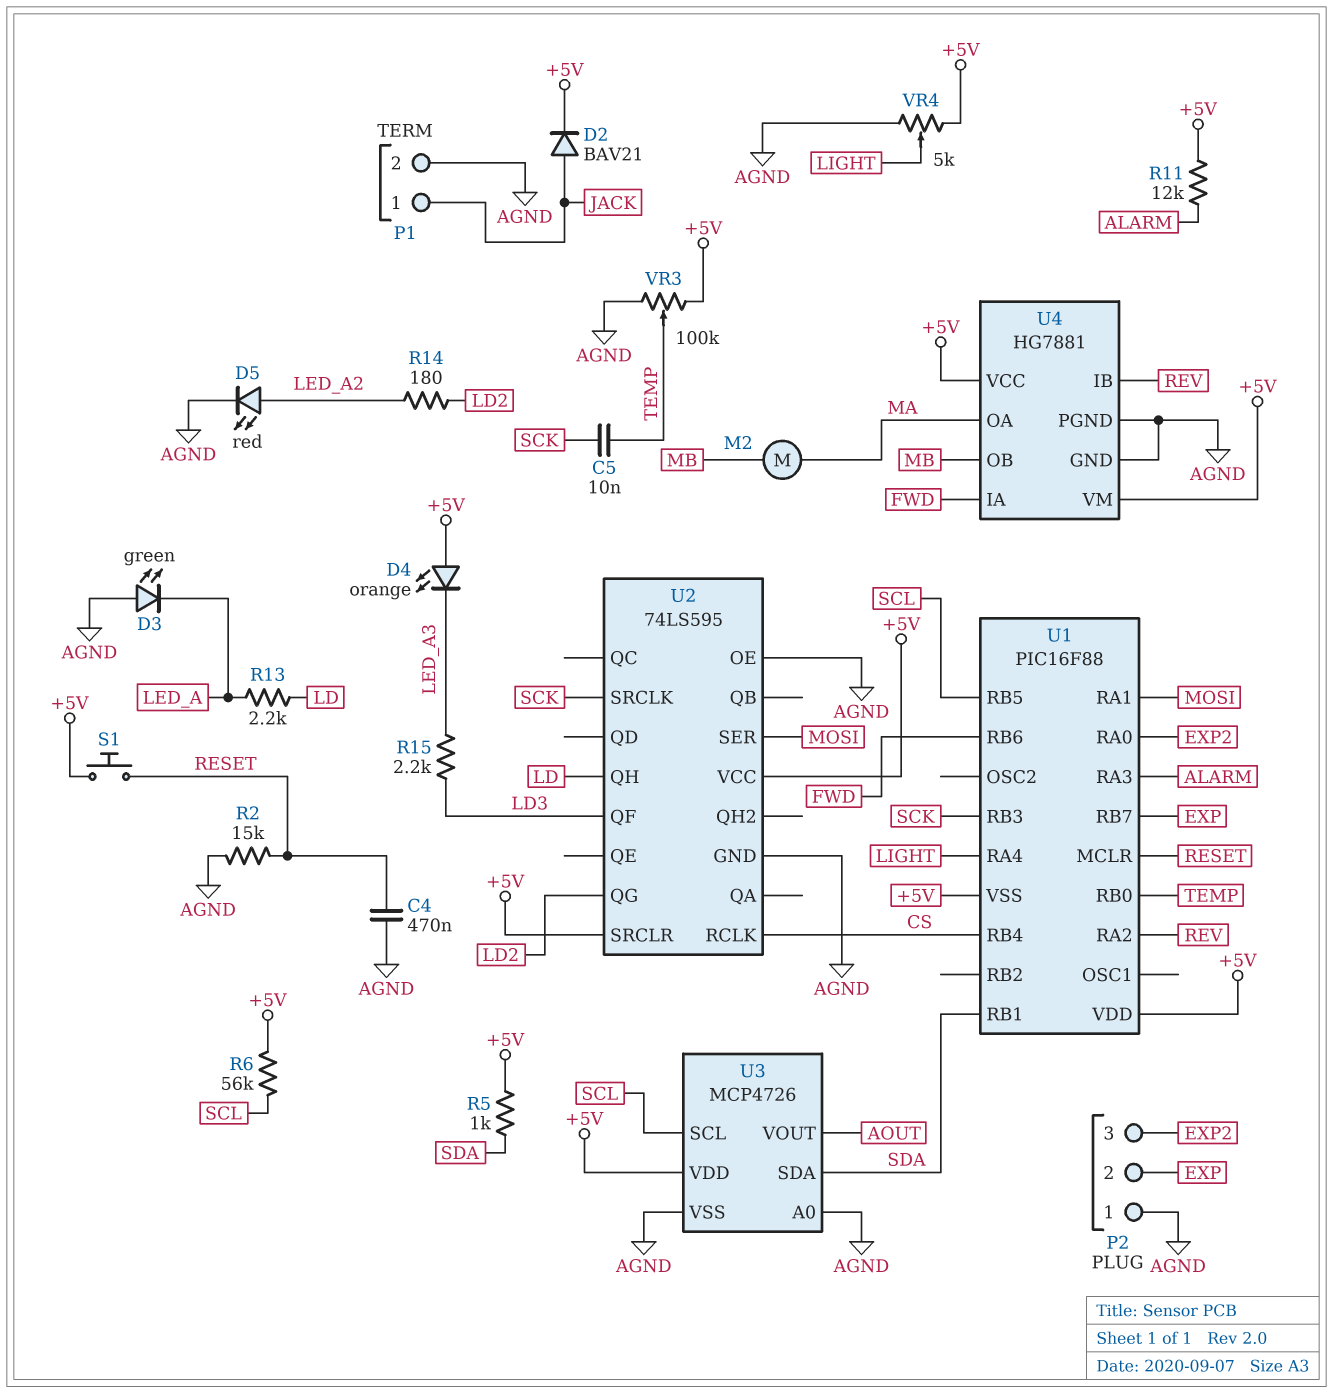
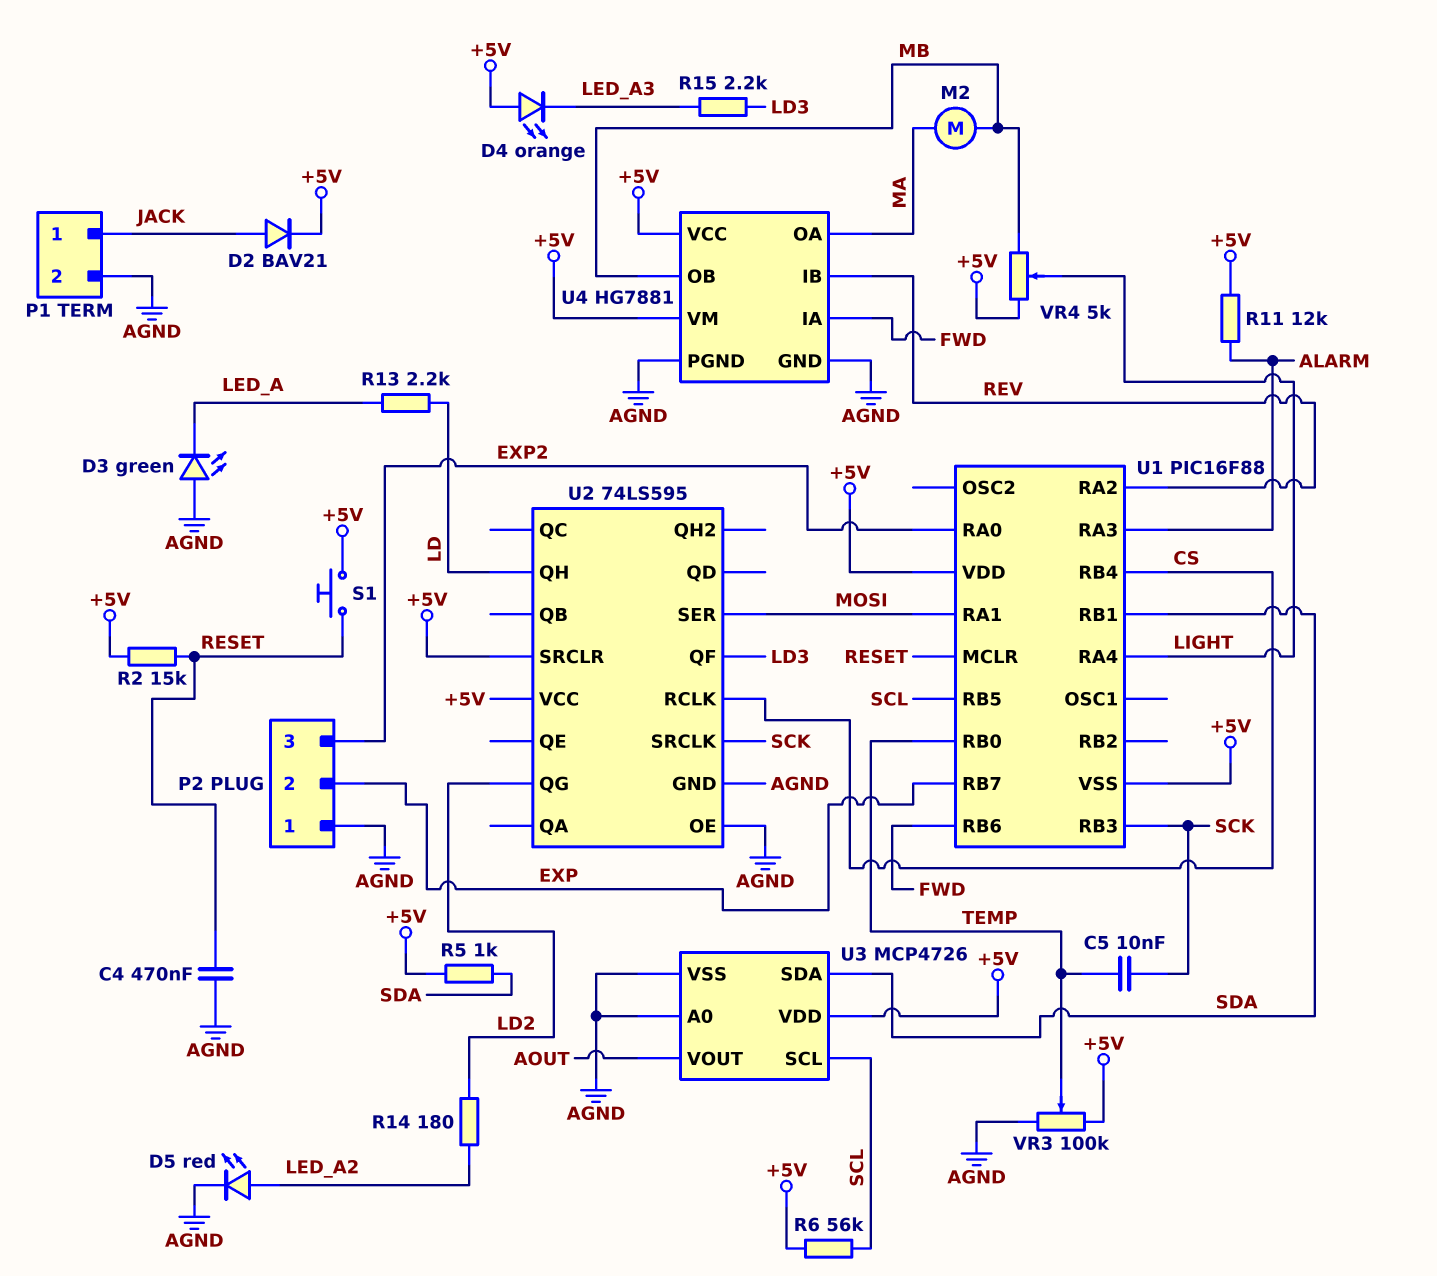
R2: 15k (AGND, RESET) -> 15k (+5V, RESET)
VR4: 5k (+5V, AGND, wiper LIGHT) -> 5k (+5V, MB, wiper LIGHT)

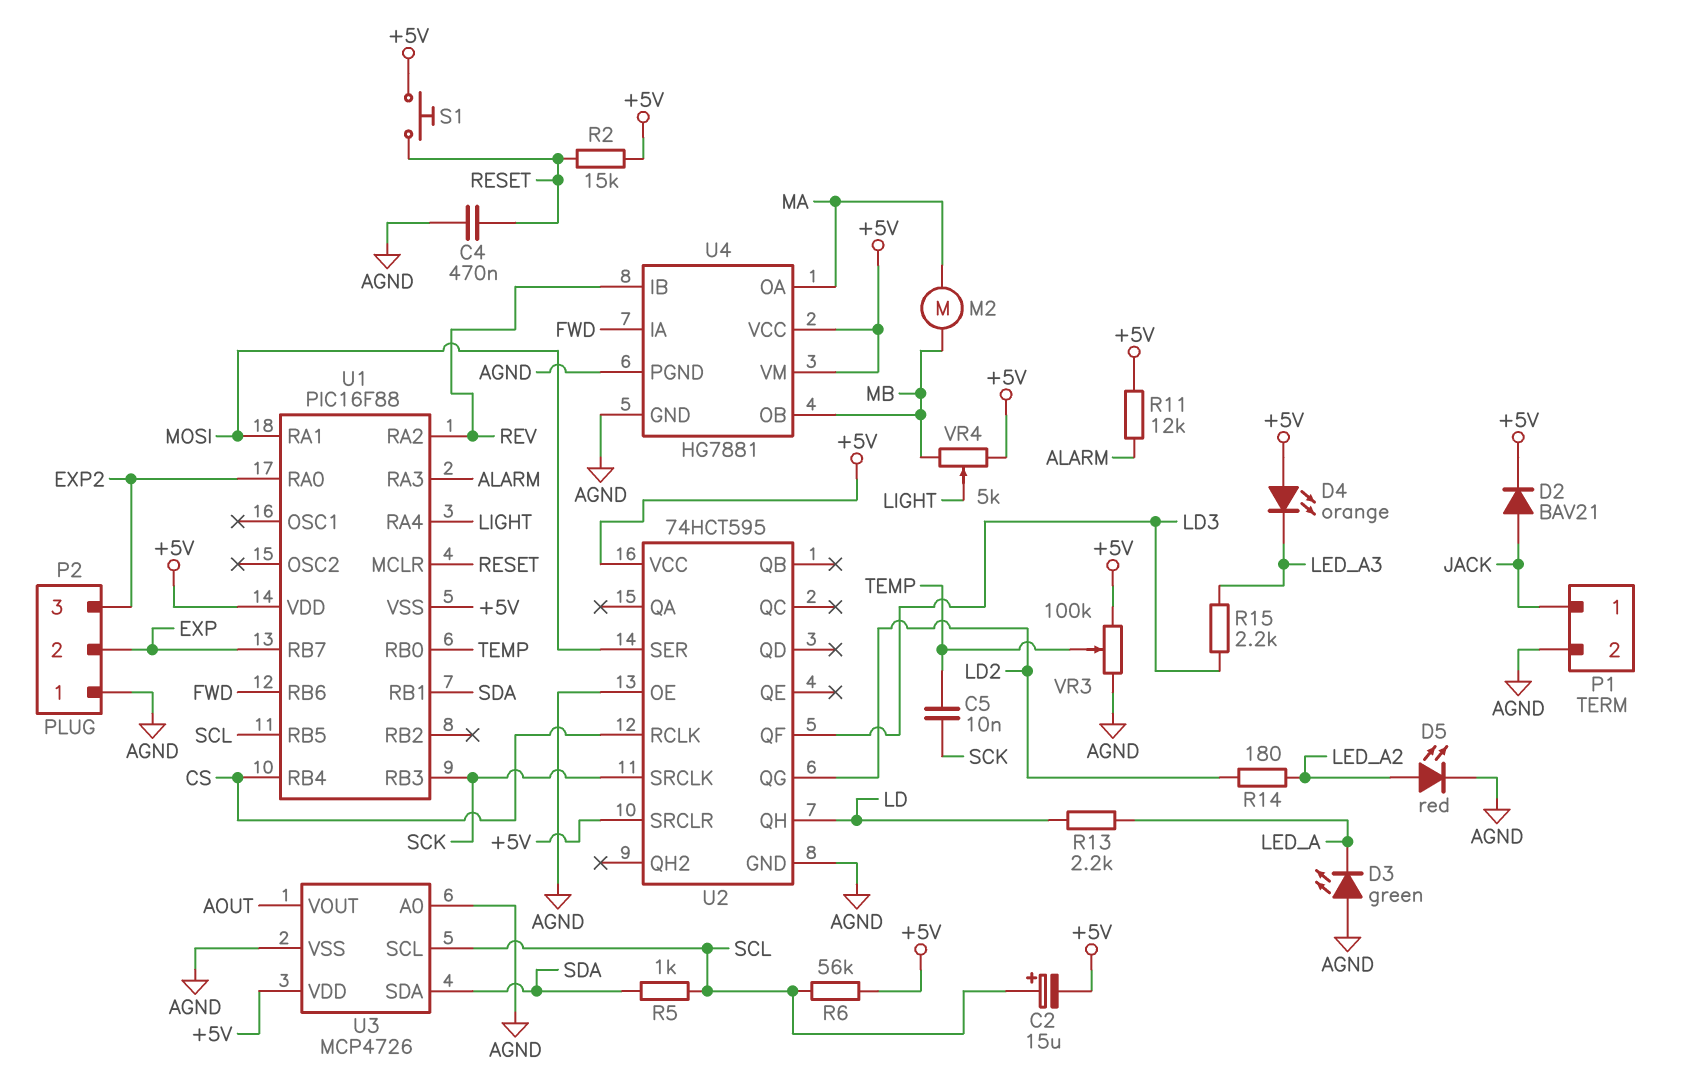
C2: none -> 15uF (plus SCL, minus +5V)
R5: 1k (+5V, SDA) -> 1k (SCL, SDA)
U2: 74LS595 -> 74HCT595

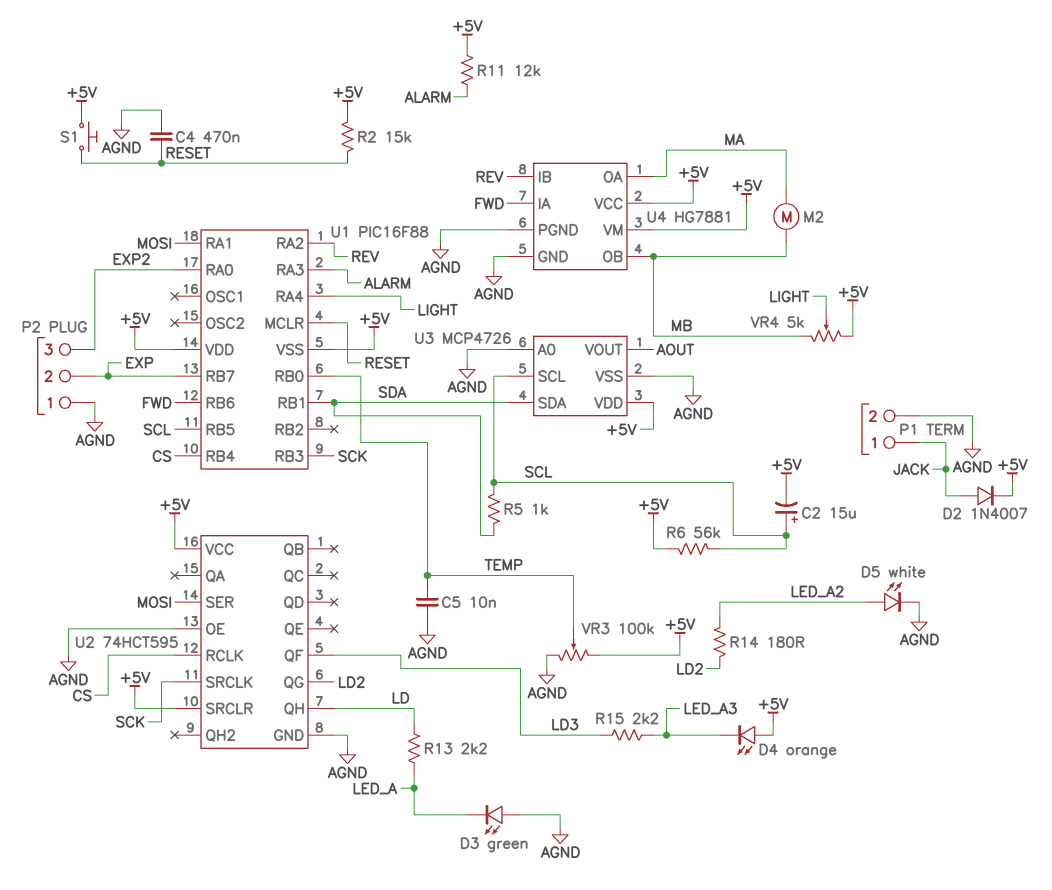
C5: 10nF (SCK, TEMP) -> 10nF (AGND, TEMP)
D2: diode BAV21 (A JACK, K +5V) -> diode 1N4007 (A JACK, K +5V)
D5: LED red (A LED_A2, K AGND) -> LED white (A LED_A2, K AGND)

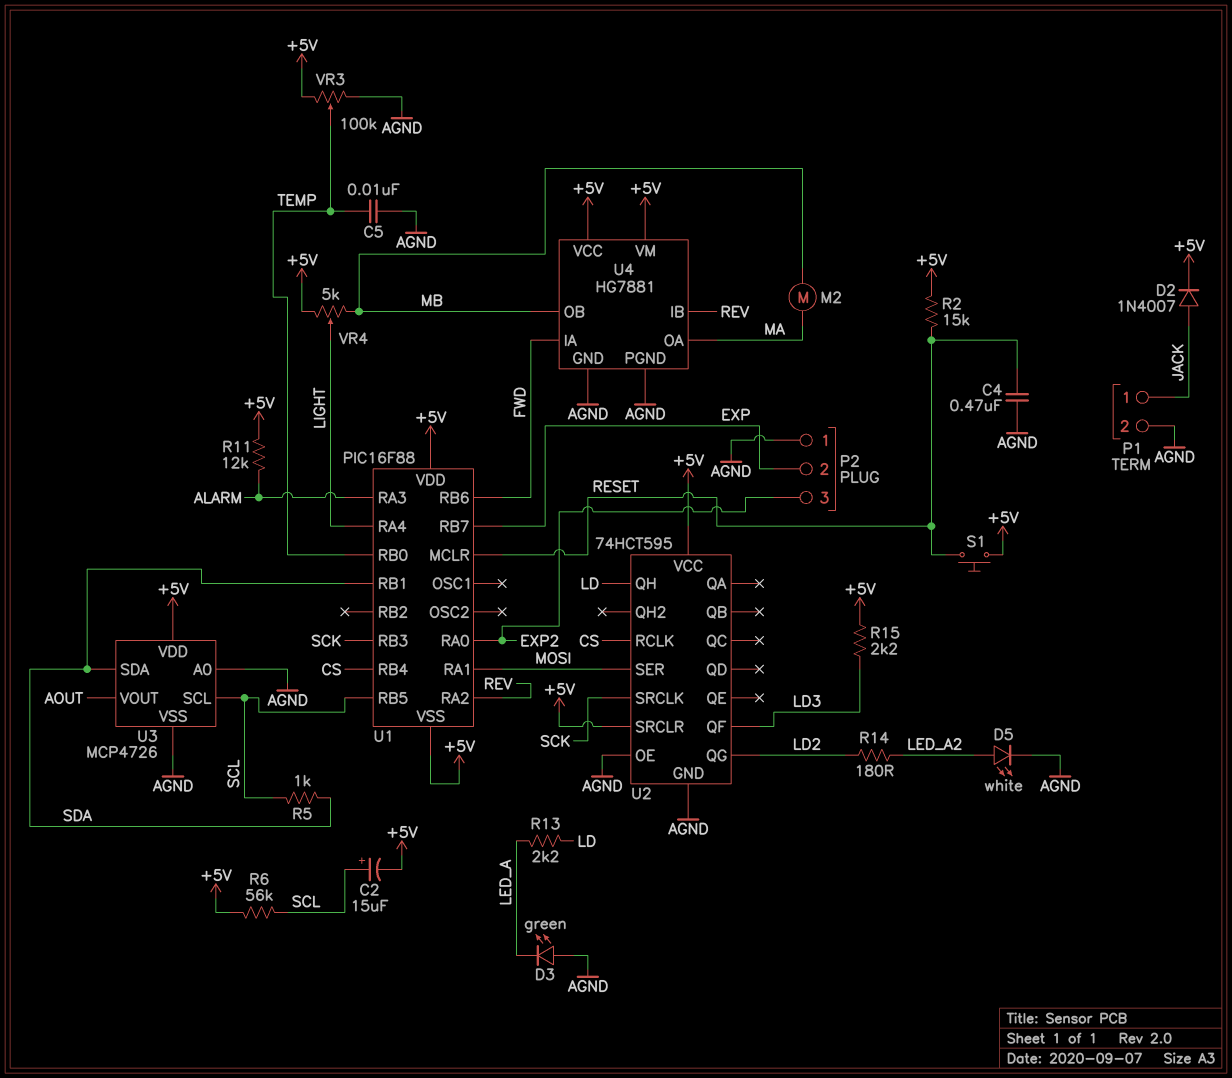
D4: LED orange (A +5V, K LED_A3) -> none
R15: 2.2k (LD3, LED_A3) -> 2.2k (+5V, LD3)

